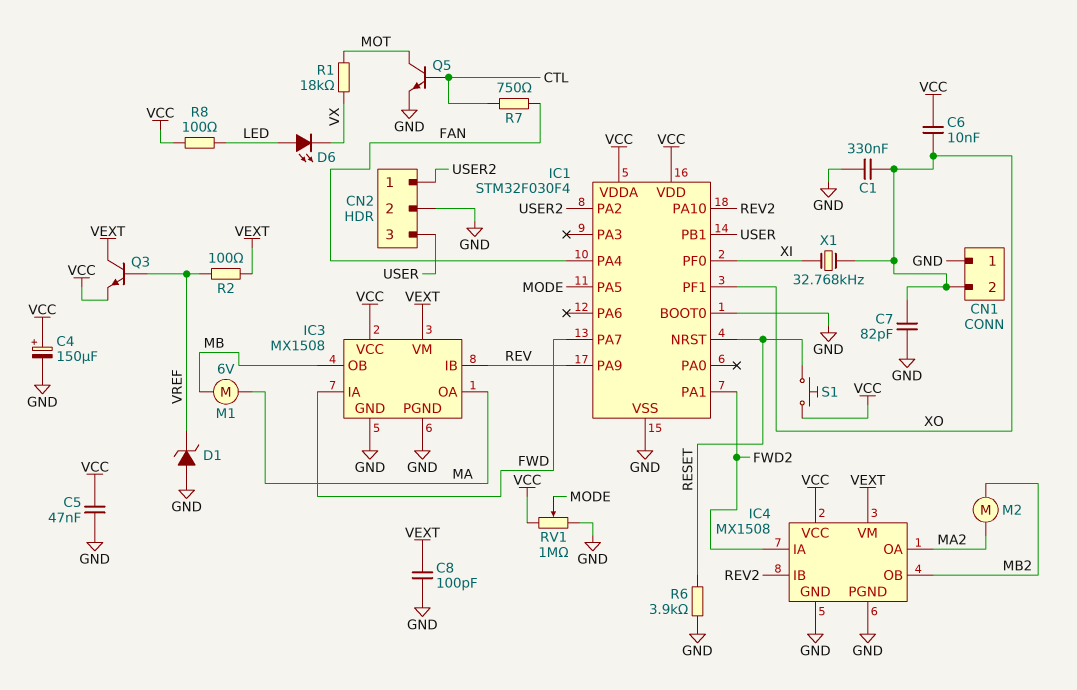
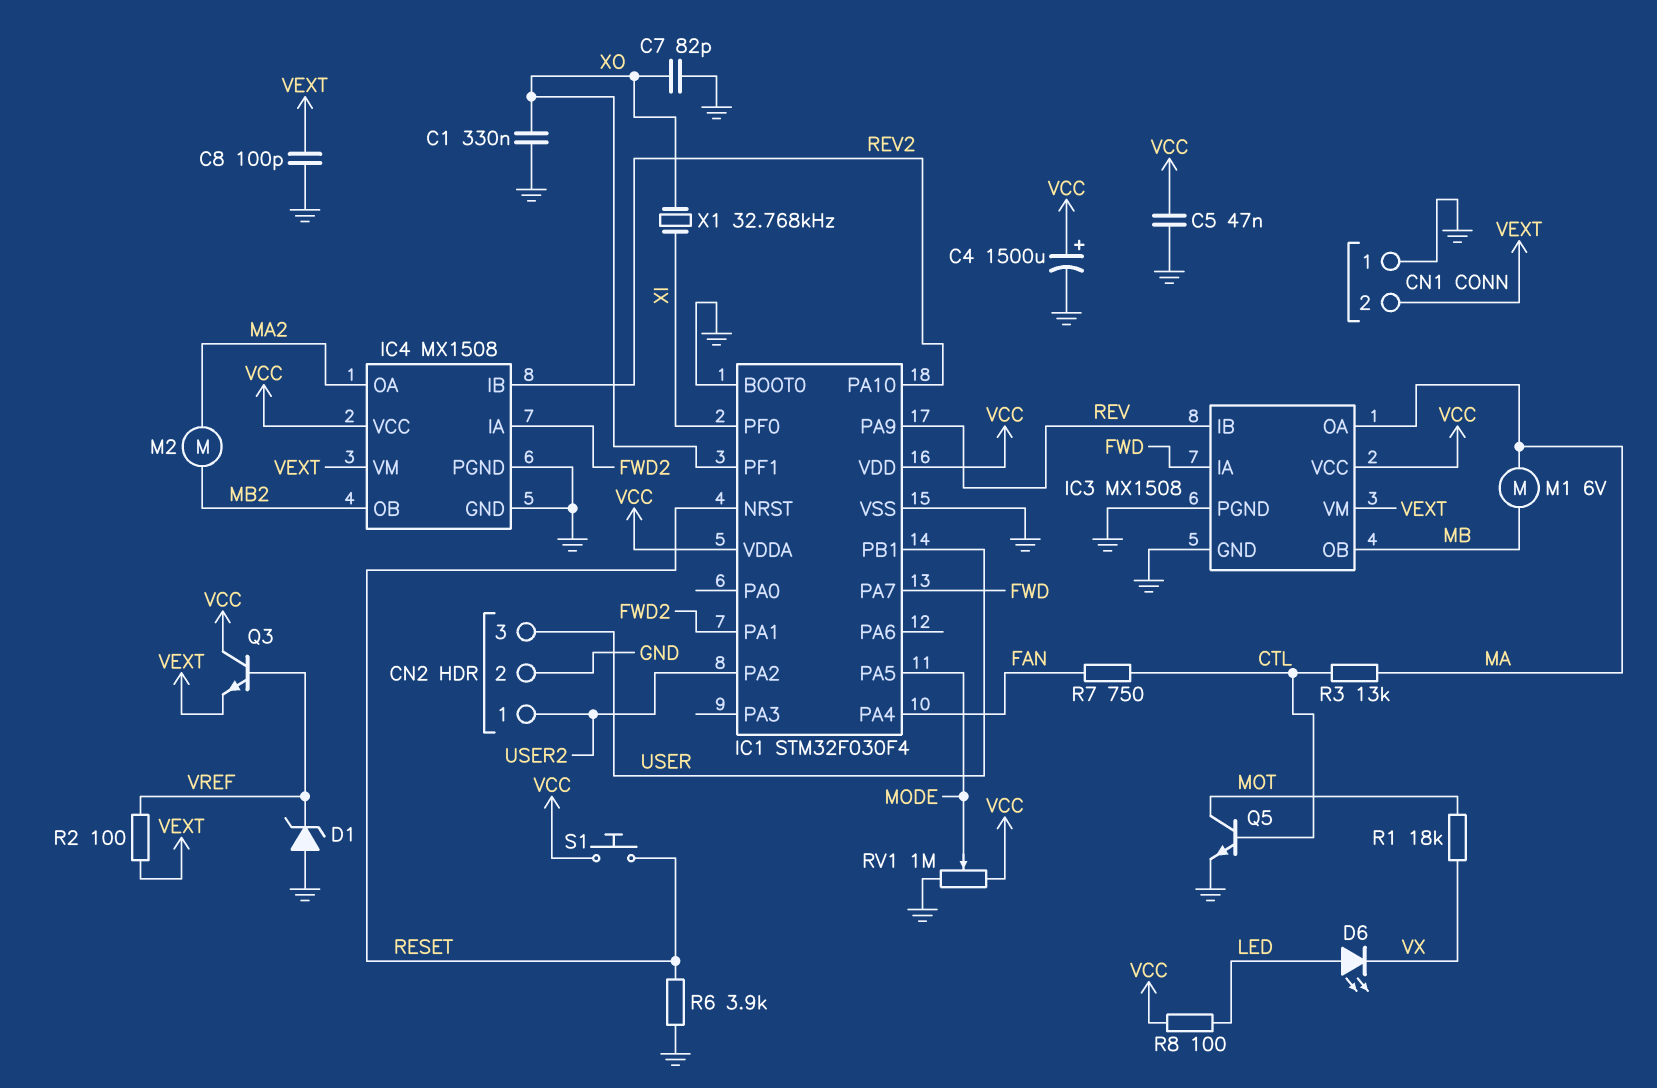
C4: 150uF (plus VCC, minus GND) -> 1500uF (plus VCC, minus GND)
C6: 10nF (VCC, XO) -> none
CN1 pin 2: XO -> VEXT
Q3: NPN (B VREF, C VEXT, E VCC) -> NPN (B VREF, C VCC, E VEXT)
R3: none -> 13k (CTL, MA)

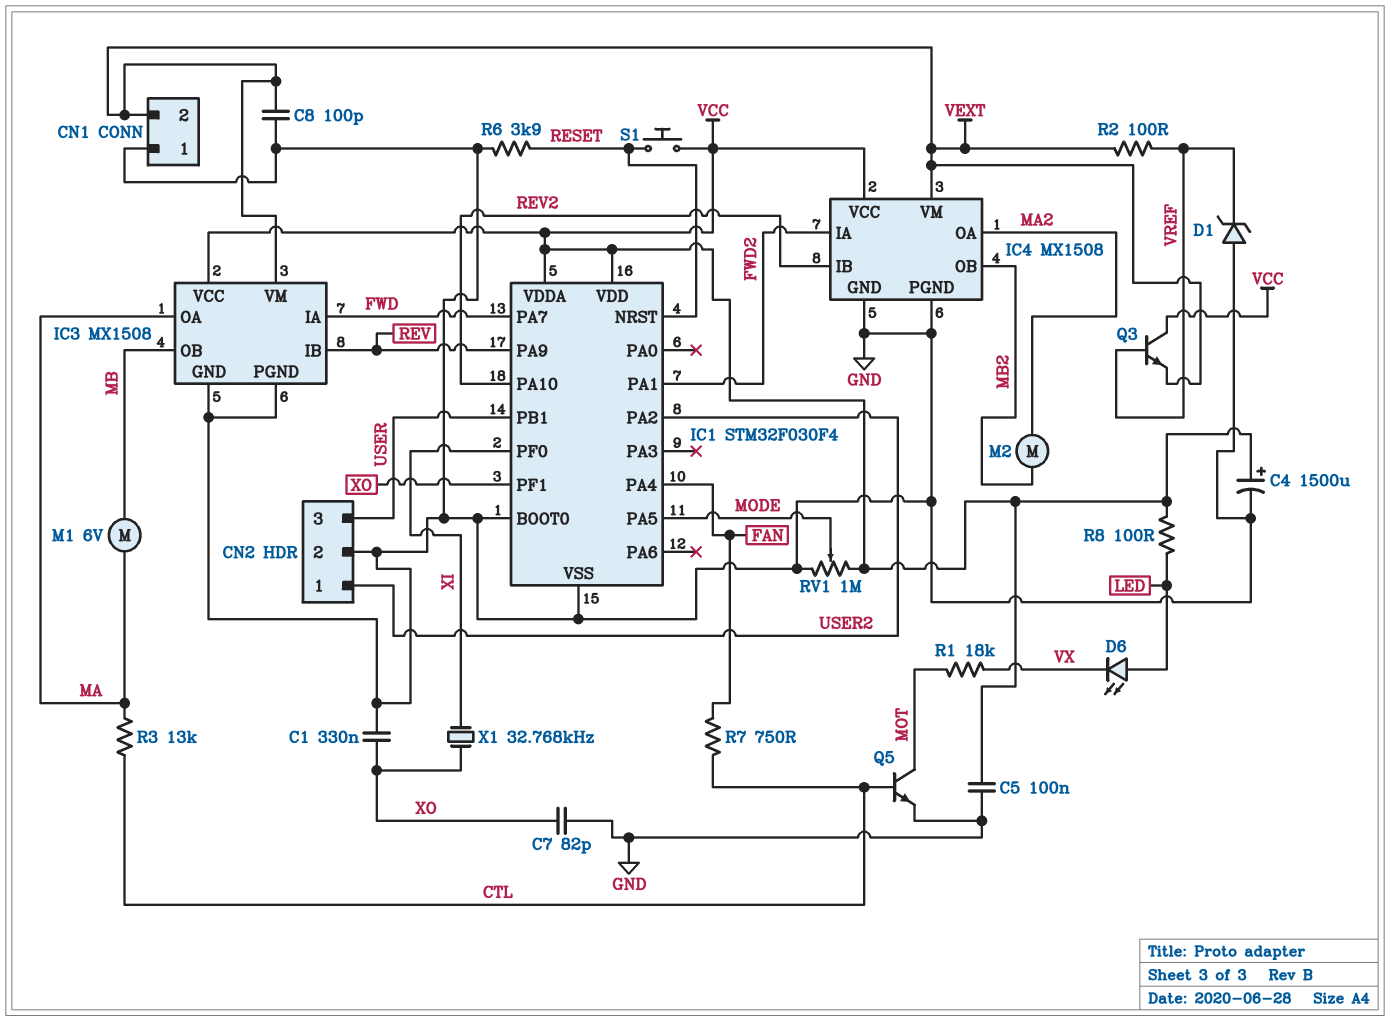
C5: 47nF (GND, VCC) -> 100nF (GND, VCC)

